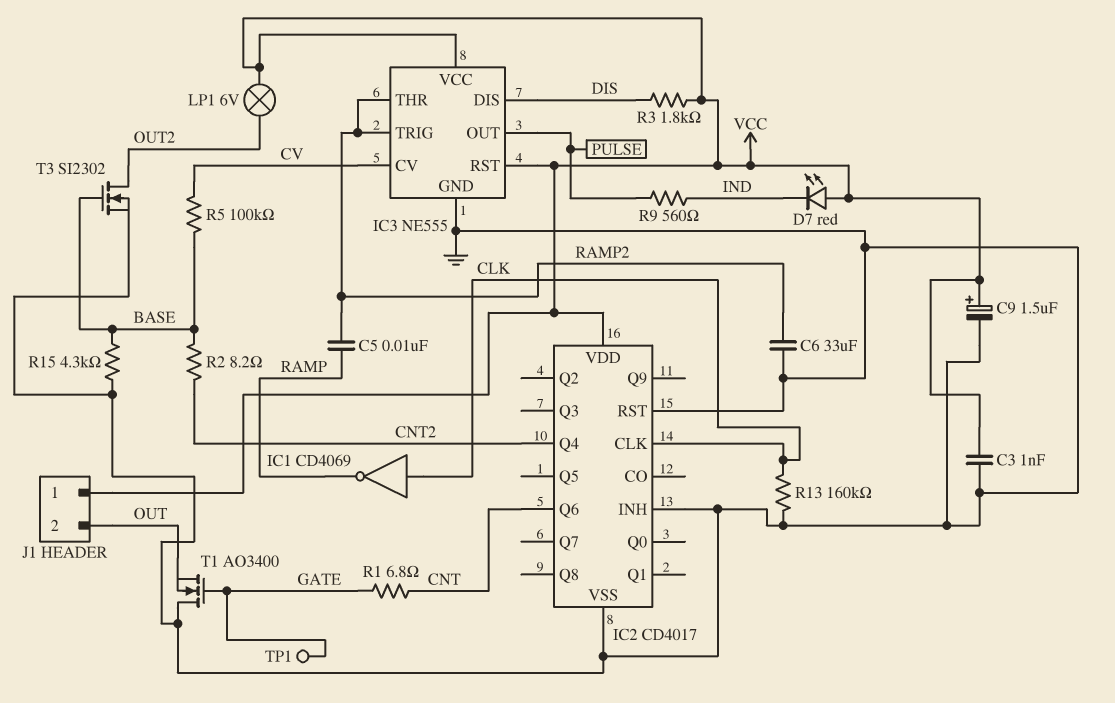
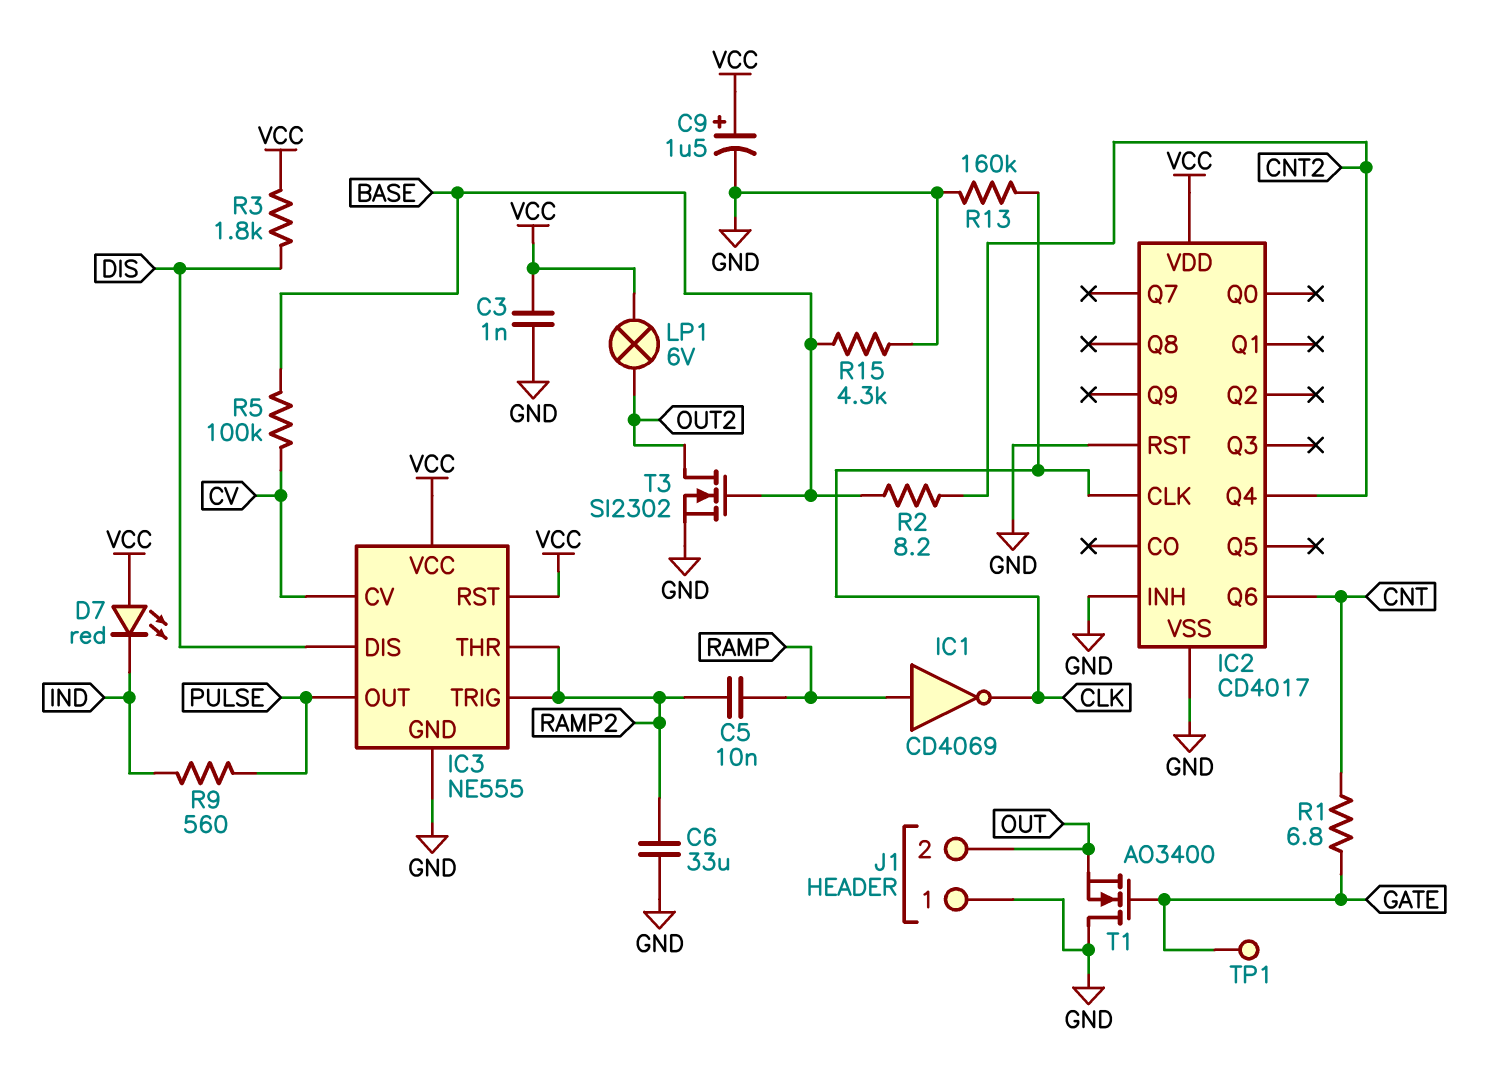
IC1: NOT CD4069 (in CLK, out RAMP) -> NOT CD4069 (in RAMP, out CLK)
J1 pin 1: VCC -> GND

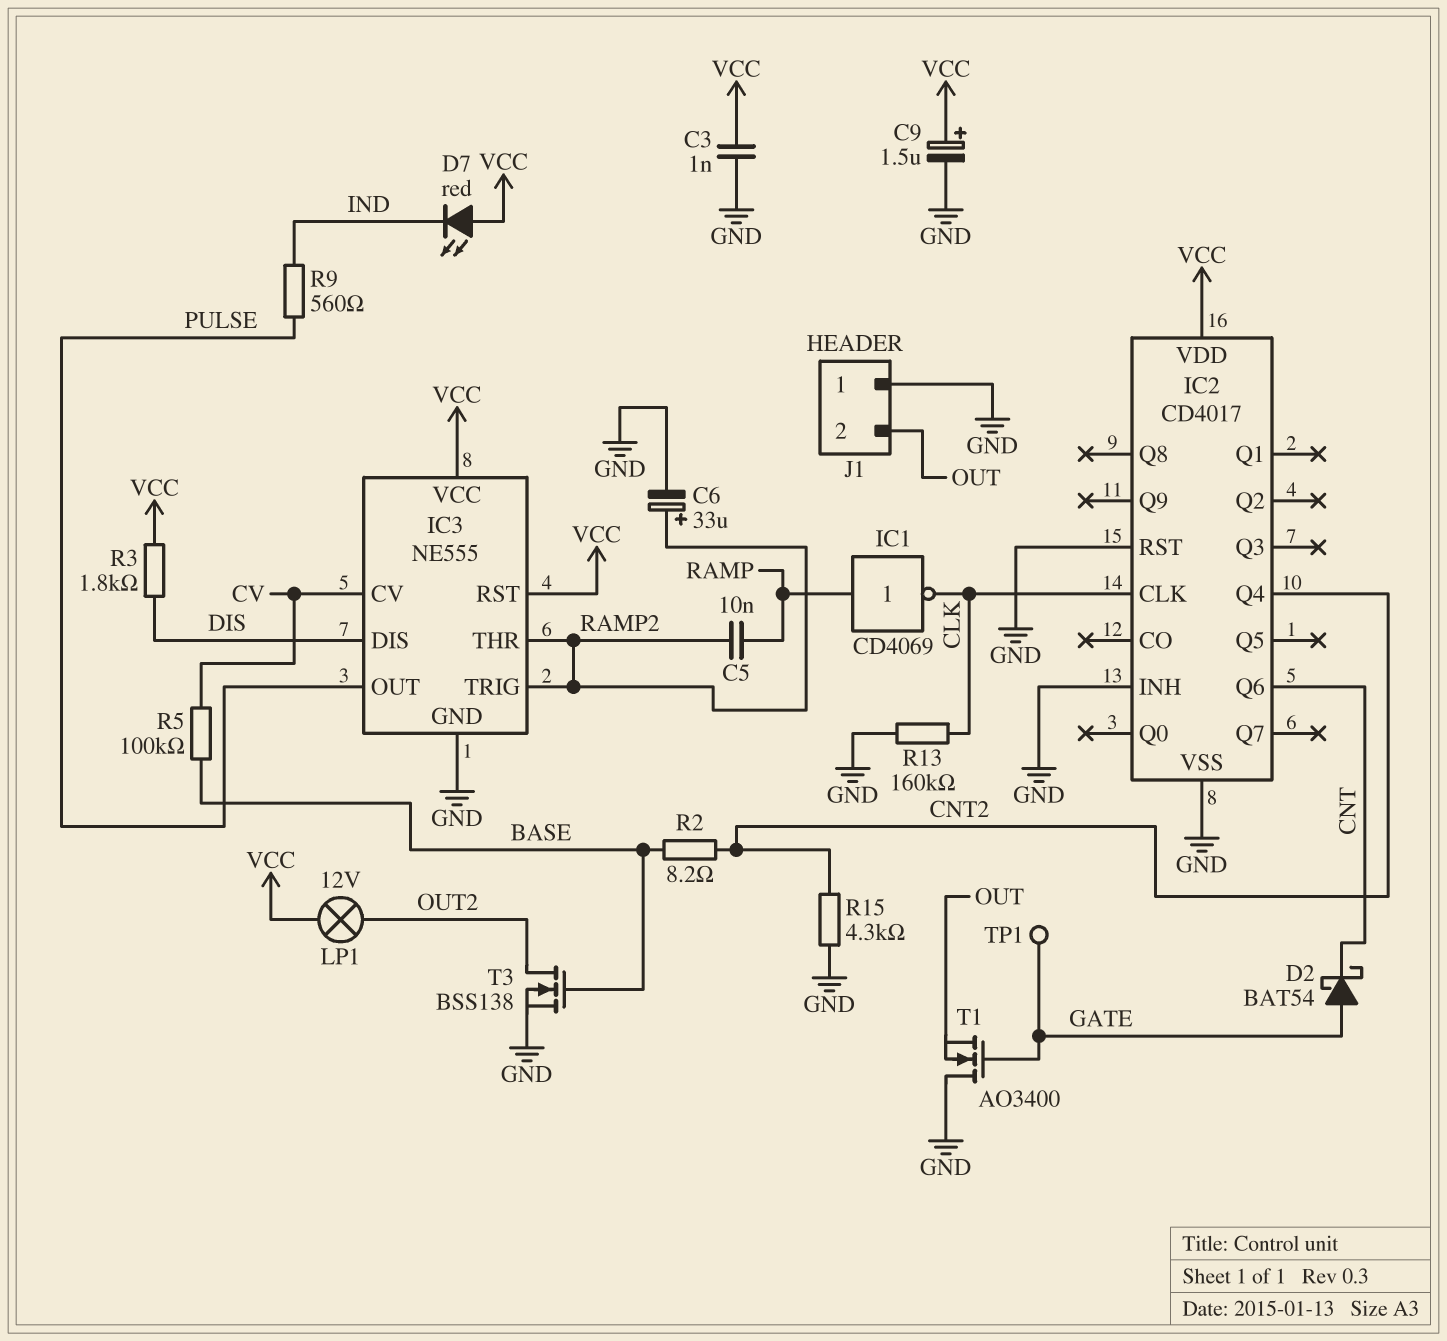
C6: 33uF (GND, RAMP2) -> 33uF (plus RAMP2, minus GND)
D2: none -> schottky BAT54 (A GATE, K CNT)
LP1: lamp 6V (OUT2, VCC) -> lamp 12V (OUT2, VCC)
R1: 6.8 (CNT, GATE) -> none
R15: 4.3k (BASE, GND) -> 4.3k (CNT2, GND)
T3: NMOS SI2302 (G BASE, D OUT2, S GND) -> NMOS BSS138 (G BASE, D OUT2, S GND)

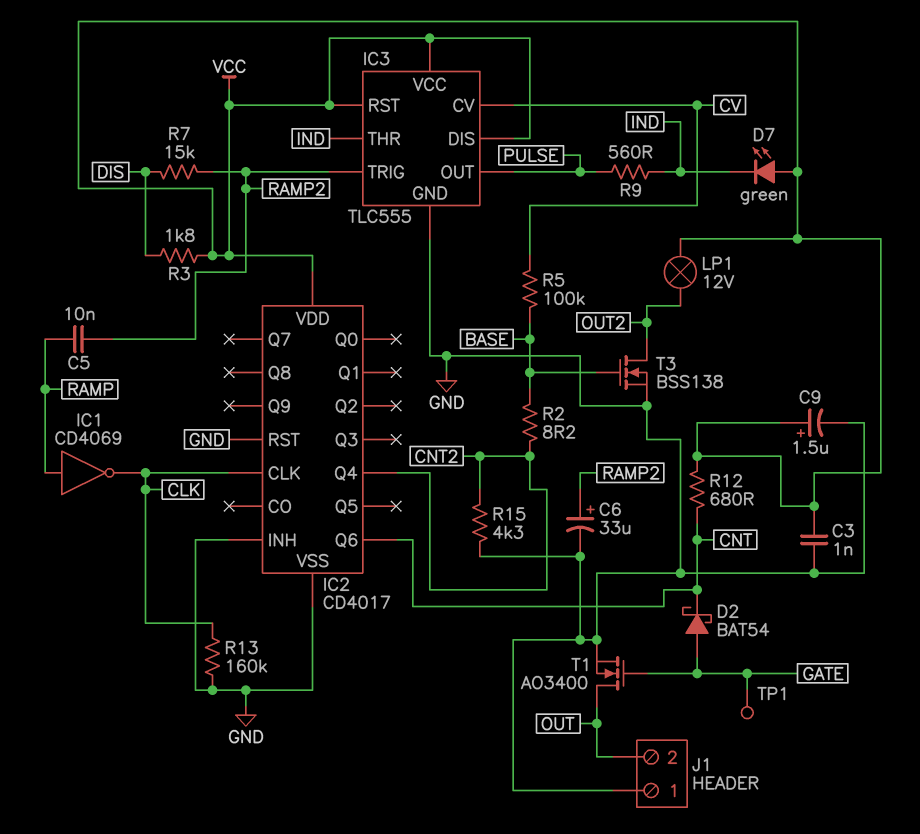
D7: LED red (A VCC, K IND) -> LED green (A VCC, K IND)
IC3: NE555 -> TLC555
IC3 pin DIS: DIS -> VCC
IC3 pin THR: RAMP2 -> IND
R7: none -> 15k (DIS, RAMP2)
R12: none -> 680 (CNT, VCC)
T1: NMOS AO3400 (G GATE, D GND, S OUT) -> NMOS AO3400 (G GATE, D OUT, S GND)

